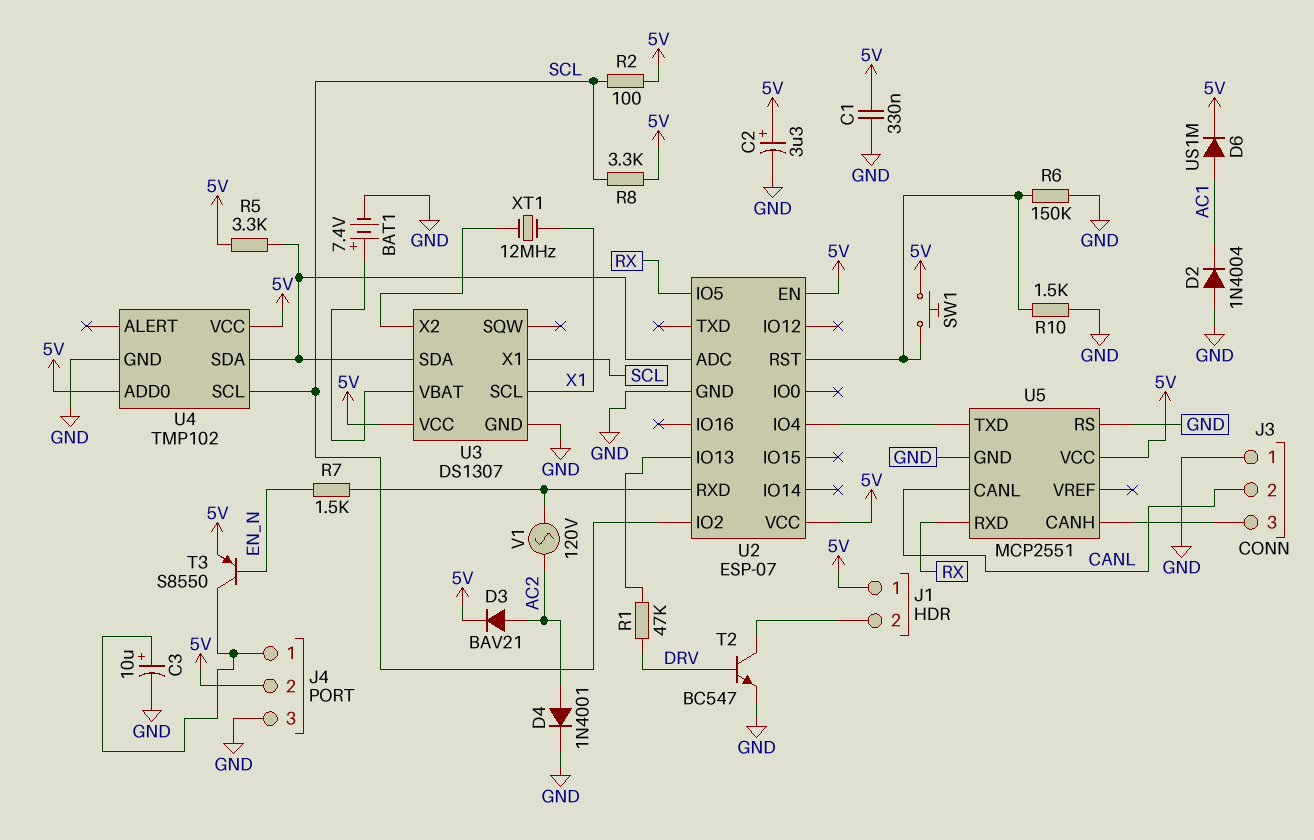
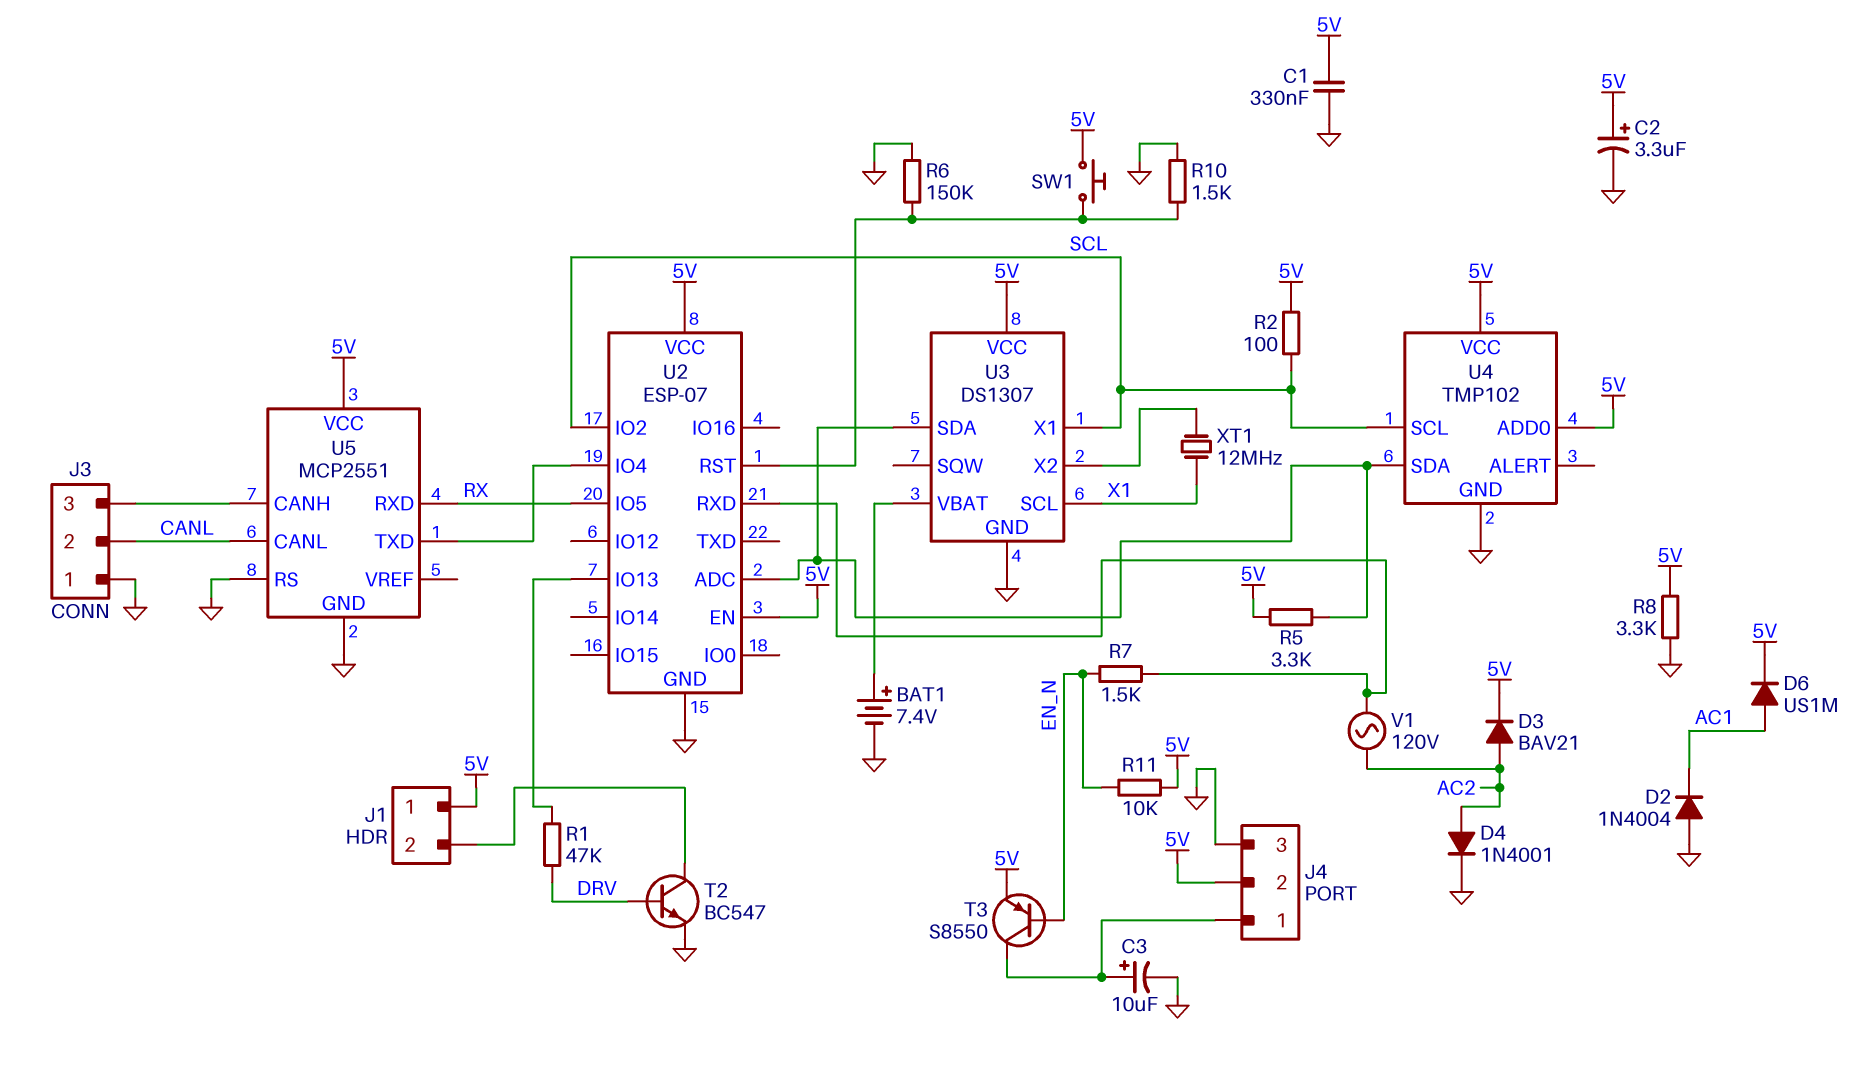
R8: 3.3k (5V, SCL) -> 3.3k (5V, GND)
R11: none -> 10k (5V, EN_N)

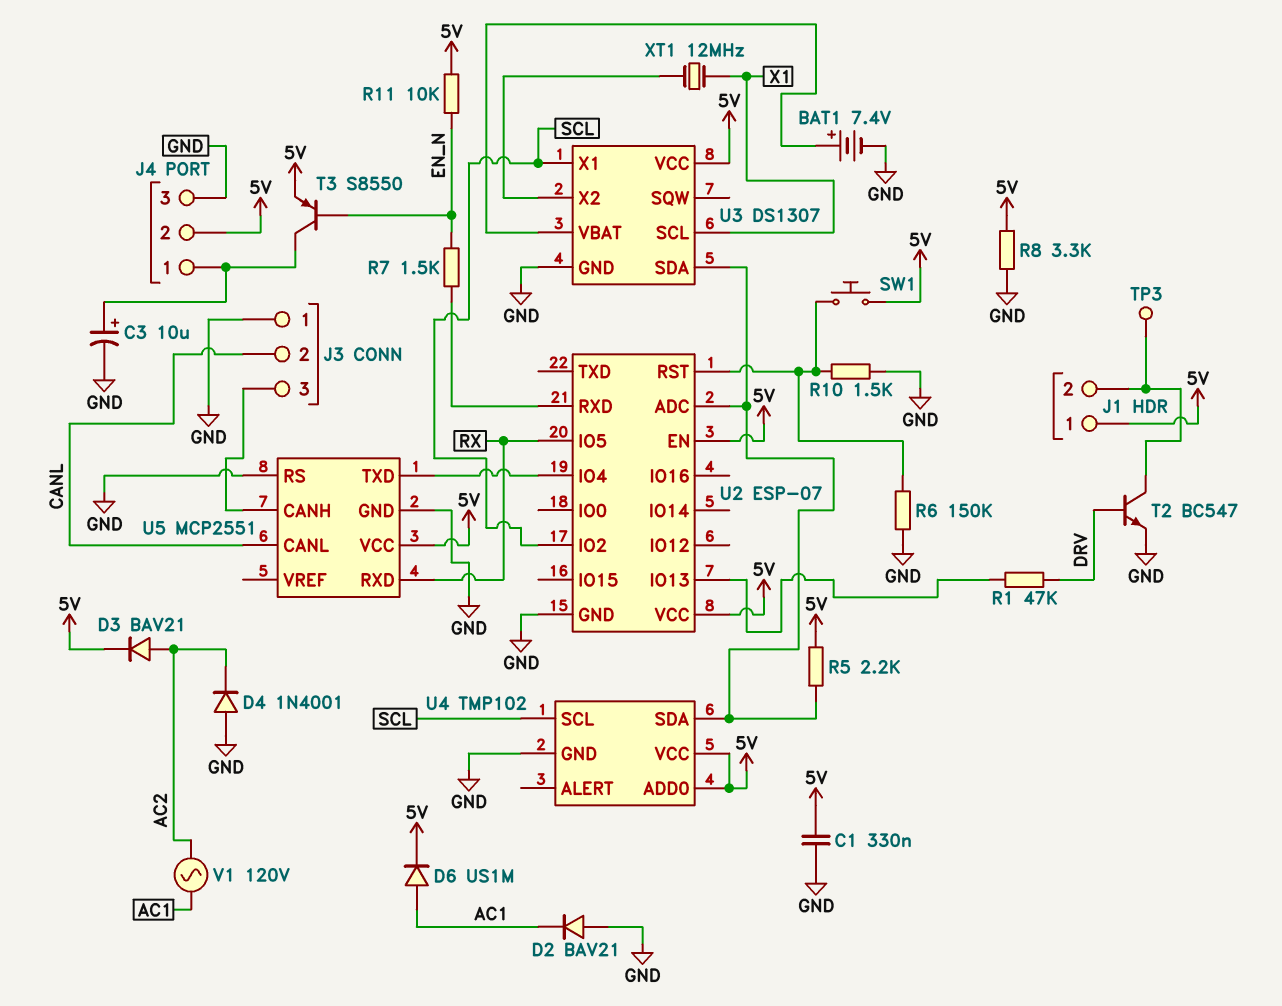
C2: 3.3uF (plus 5V, minus GND) -> none
D2: diode 1N4004 (A GND, K AC1) -> diode BAV21 (A GND, K AC1)
D4: diode 1N4001 (A AC2, K GND) -> diode 1N4001 (A GND, K AC2)
R2: 100 (5V, SCL) -> none
R5: 3.3k (5V, U2/ADC) -> 2.2k (5V, U2/ADC)
TP3: none -> test point (J1/2)
V1: AC 120V (AC2, U2/RXD) -> AC 120V (AC1, AC2)

